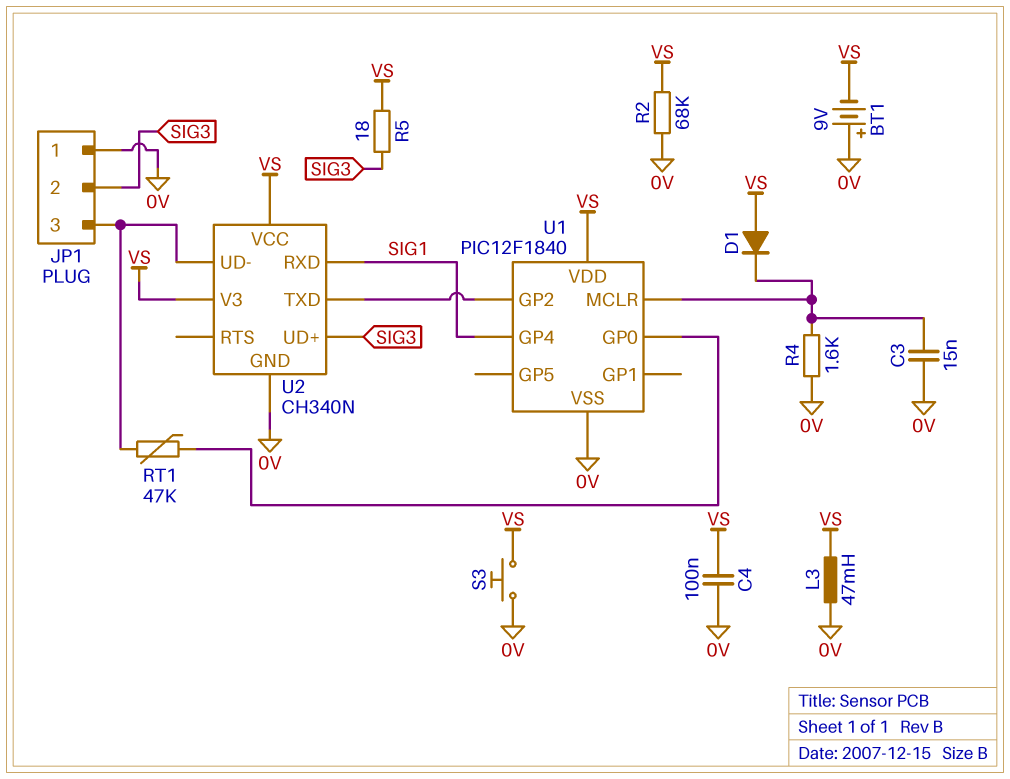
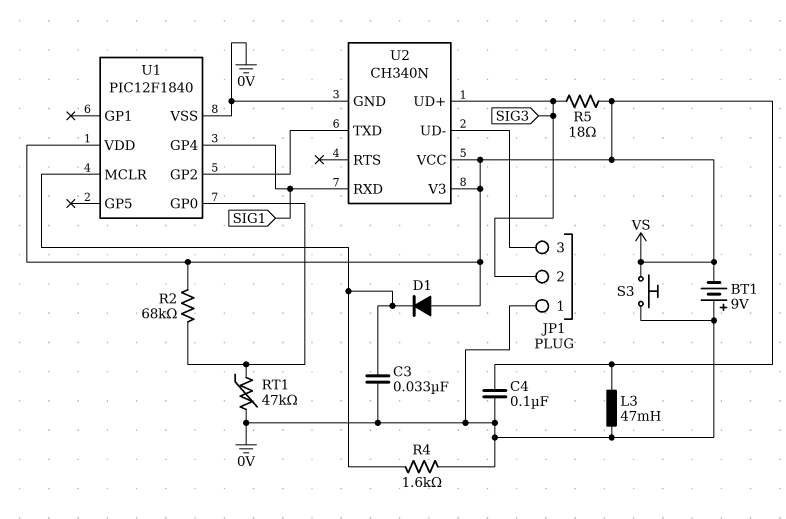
C3: 15nF (0V, U1/MCLR) -> 33nF (0V, U1/MCLR)
R2: 68k (0V, VS) -> 68k (U1/GP0, VS)
RT1: 47k (JP1/3, U1/GP0) -> 47k (0V, U1/GP0)

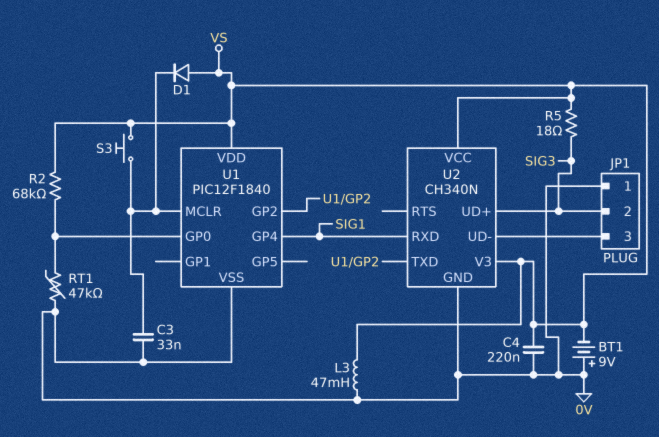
C4: 100nF (0V, VS) -> 220nF (0V, VS)
R4: 1.6k (0V, U1/MCLR) -> none
S3: button (0V, VS) -> button (U1/MCLR, VS)

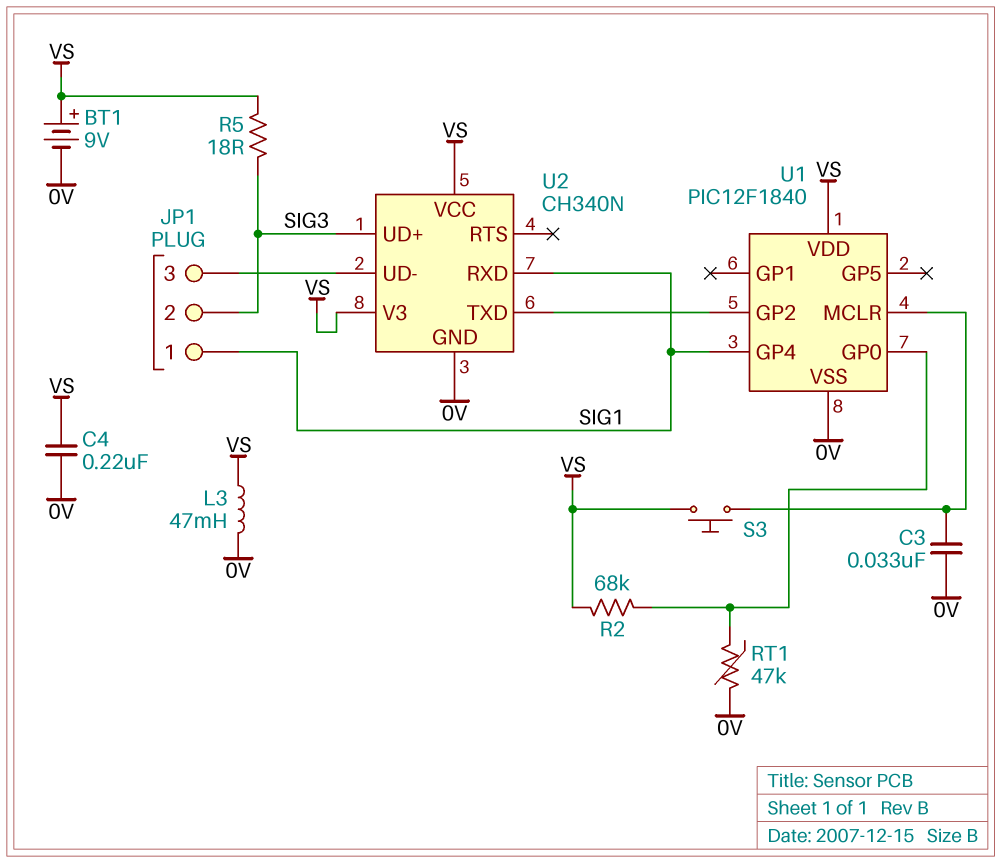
BT1: 9V (plus 0V, minus VS) -> 9V (plus VS, minus 0V)
D1: diode (A VS, K U1/MCLR) -> none
JP1 pin 1: 0V -> SIG1

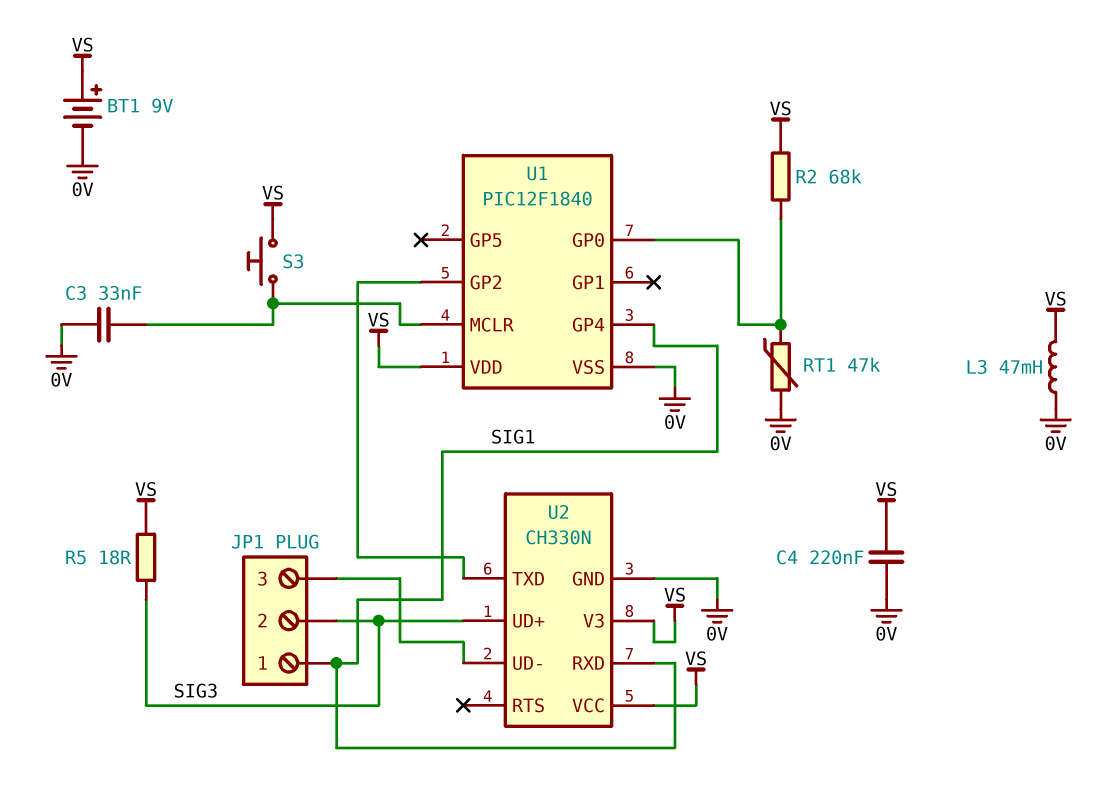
U2: CH340N -> CH330N

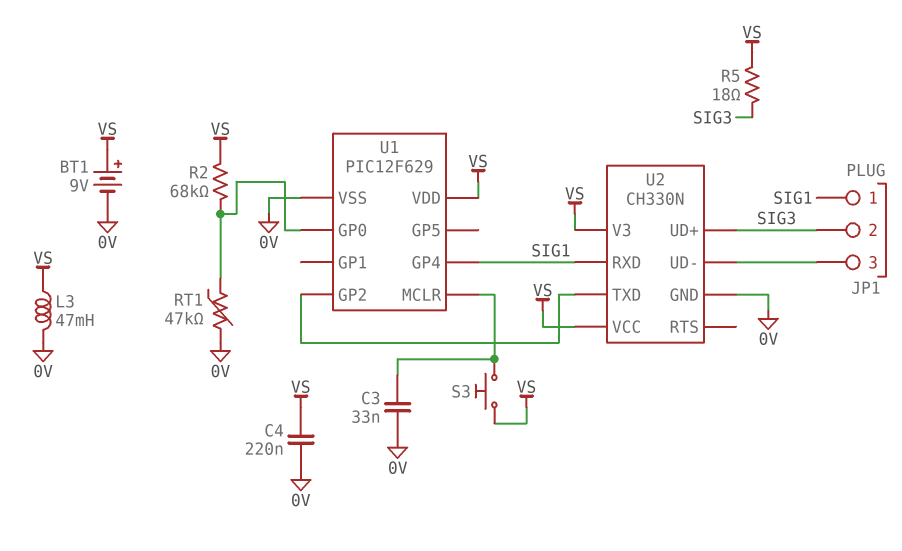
U1: PIC12F1840 -> PIC12F629

